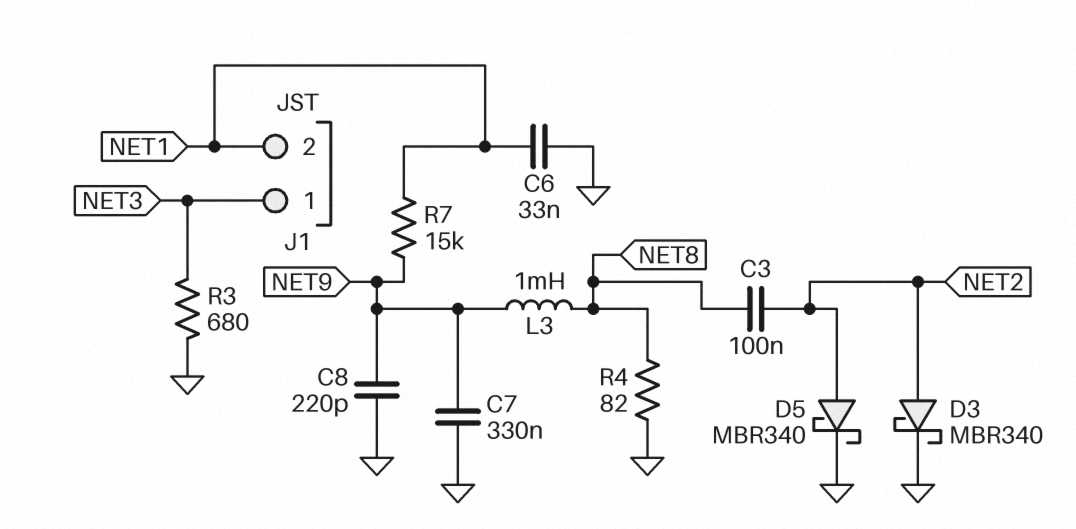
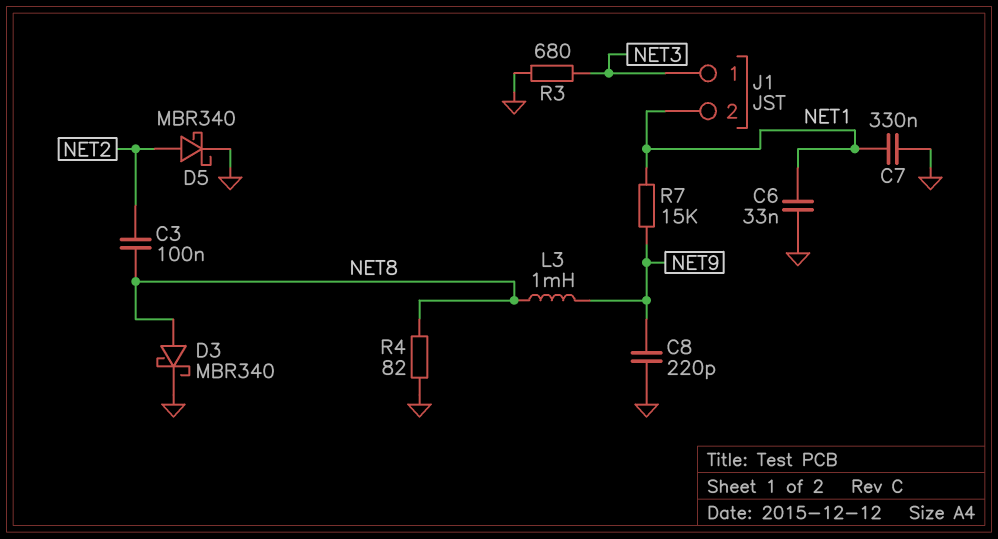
C7: 330nF (GND, NET9) -> 330nF (GND, NET1)
D3: schottky MBR340 (A NET2, K GND) -> schottky MBR340 (A NET8, K GND)

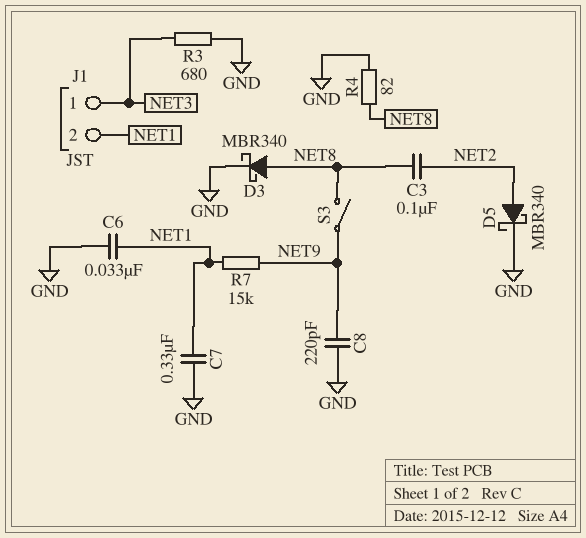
L3: 1mH (NET8, NET9) -> none
S3: none -> switch (NET8, NET9)

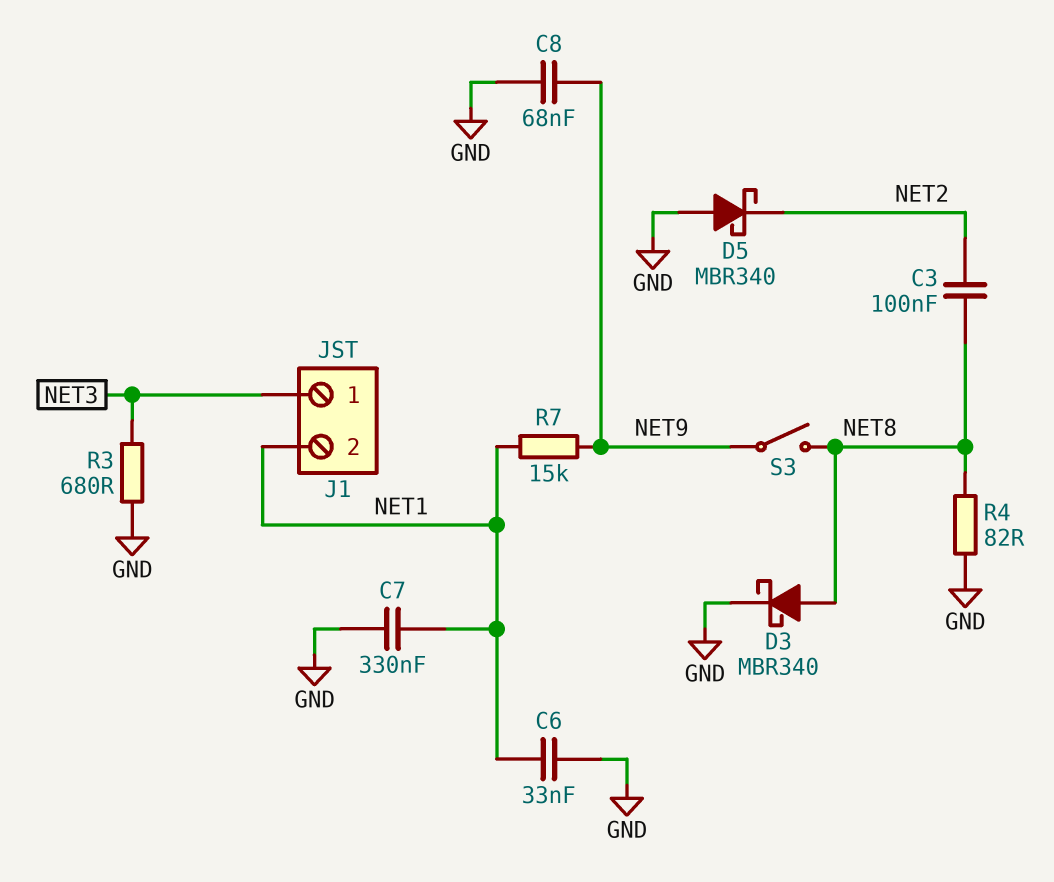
C8: 220pF (GND, NET9) -> 68nF (GND, NET9)
D5: schottky MBR340 (A NET2, K GND) -> schottky MBR340 (A GND, K NET2)

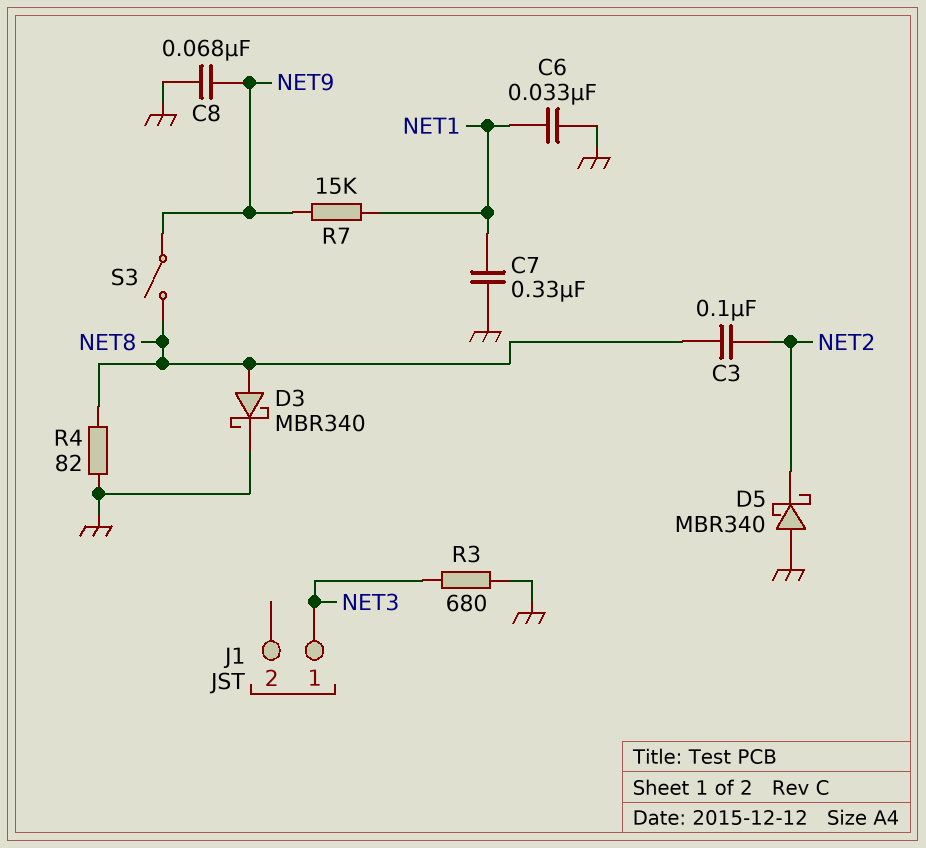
J1 pin 2: NET1 -> none

